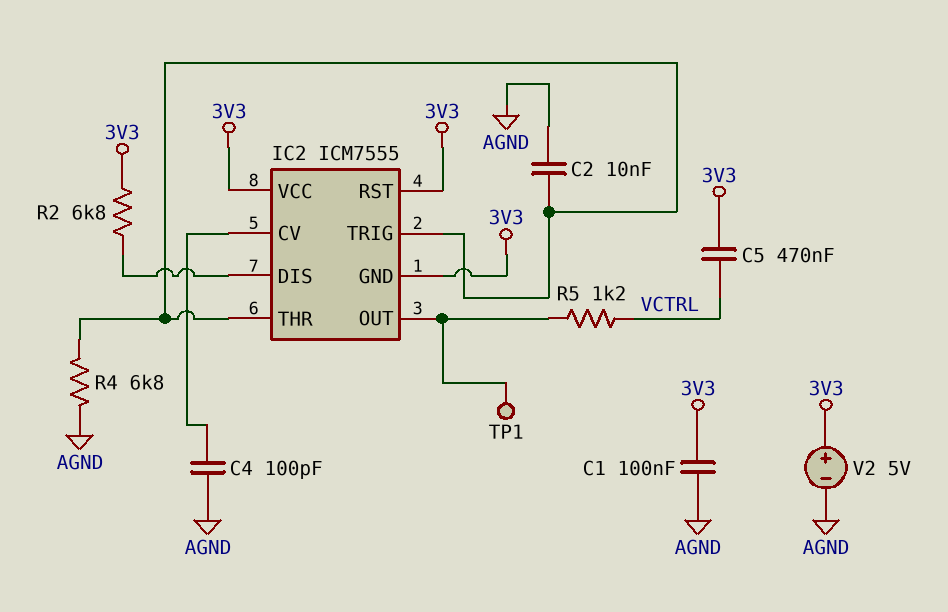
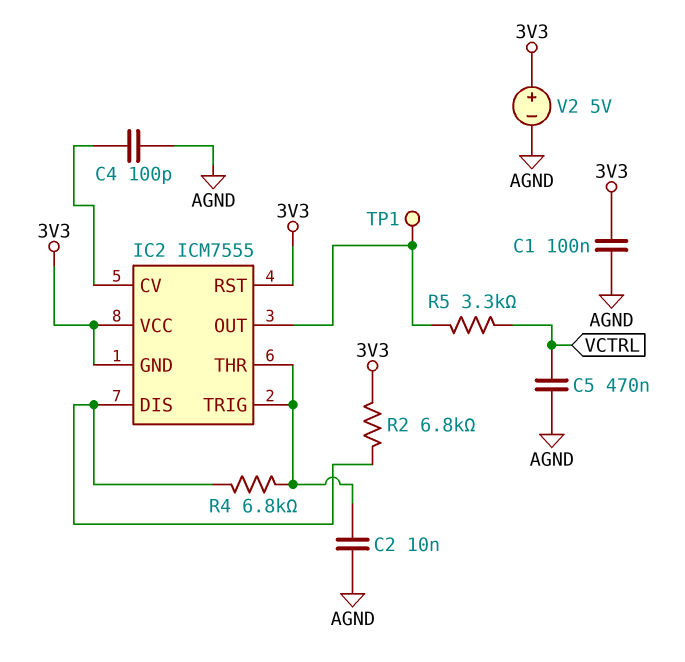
C5: 470nF (3V3, VCTRL) -> 470nF (AGND, VCTRL)
R4: 6.8k (AGND, IC2/THR) -> 6.8k (IC2/DIS, IC2/THR)
R5: 1.2k (IC2/OUT, VCTRL) -> 3.3k (IC2/OUT, VCTRL)

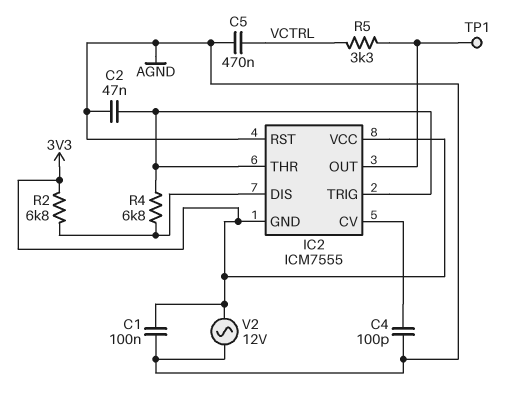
C2: 10nF (AGND, IC2/THR) -> 47nF (AGND, IC2/THR)
IC2 pin RST: 3V3 -> AGND
V2: 5V (plus 3V3, minus AGND) -> AC 12V (3V3, AGND)

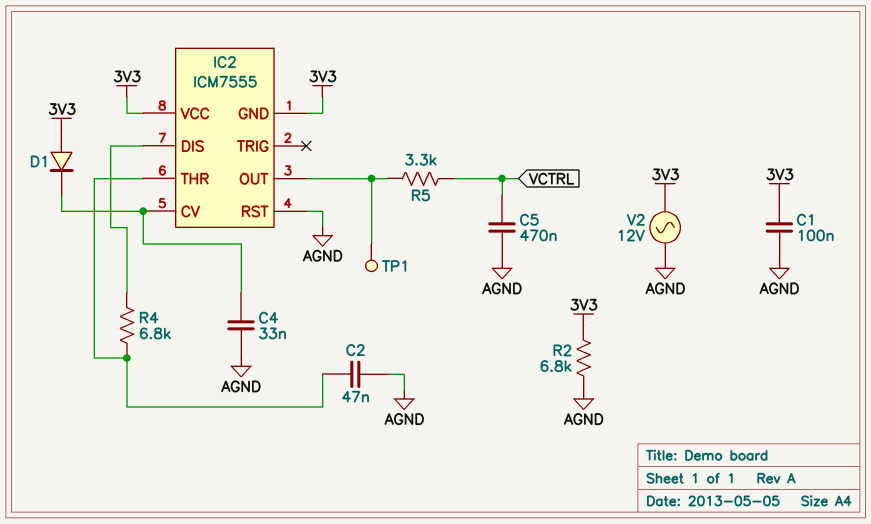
C4: 100pF (AGND, IC2/CV) -> 33nF (AGND, IC2/CV)
D1: none -> diode (A 3V3, K IC2/CV)
IC2 pin TRIG: IC2/THR -> none
R2: 6.8k (3V3, IC2/DIS) -> 6.8k (3V3, AGND)

